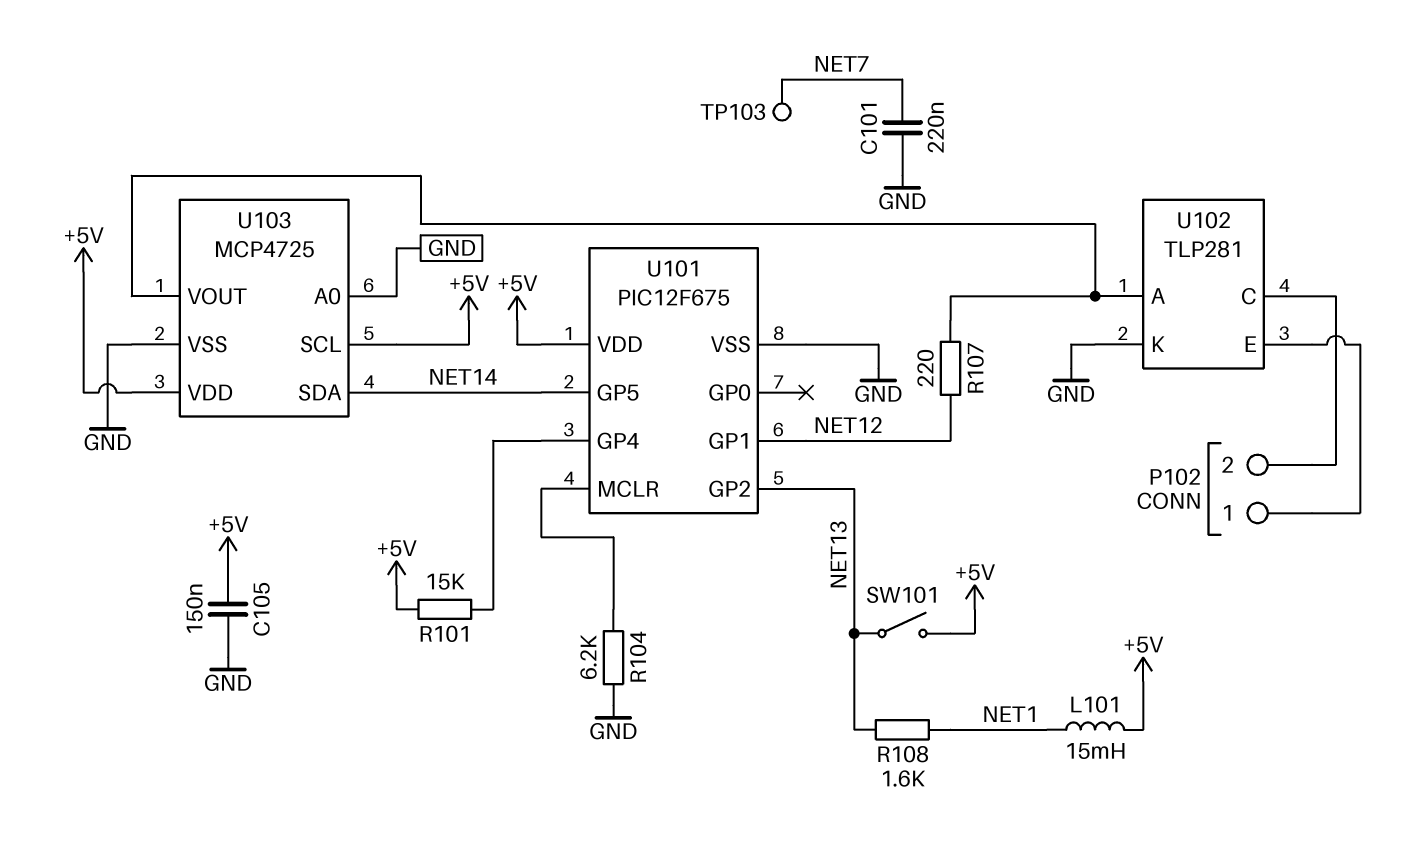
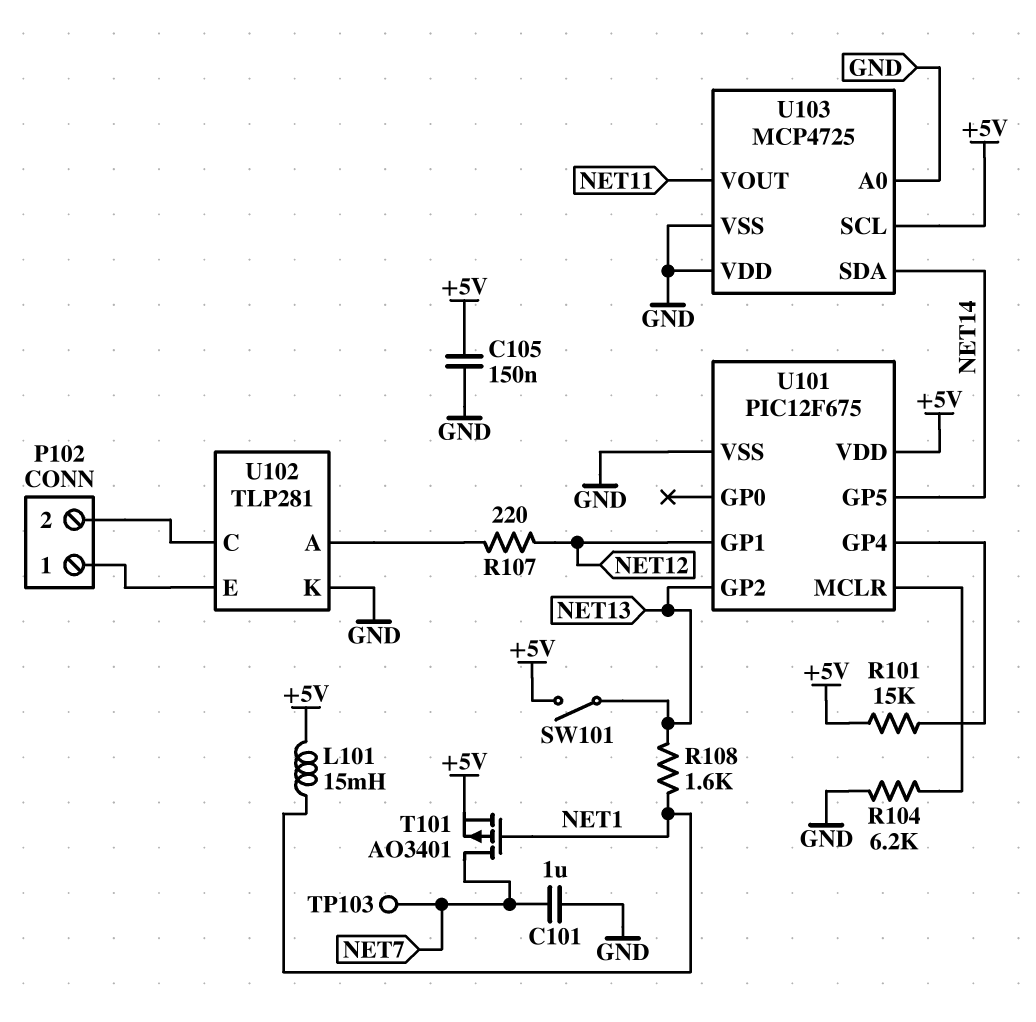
C101: 220nF (GND, NET7) -> 1uF (GND, NET7)
T101: none -> PMOS AO3401 (G NET1, D NET7, S +5V)
U103 pin VDD: +5V -> GND
U103 pin VOUT: U102/A -> NET11

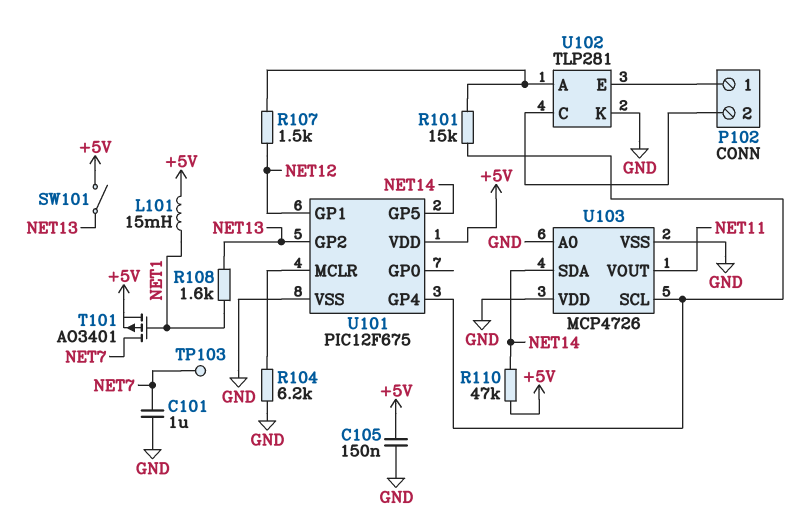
R101: 15k (+5V, U101/GP4) -> 15k (U101/GP4, U102/A)
R107: 220 (NET12, U102/A) -> 1.5k (NET12, U102/A)
R110: none -> 47k (+5V, NET14)
U103: MCP4725 -> MCP4726
U103 pin SCL: +5V -> U101/GP4

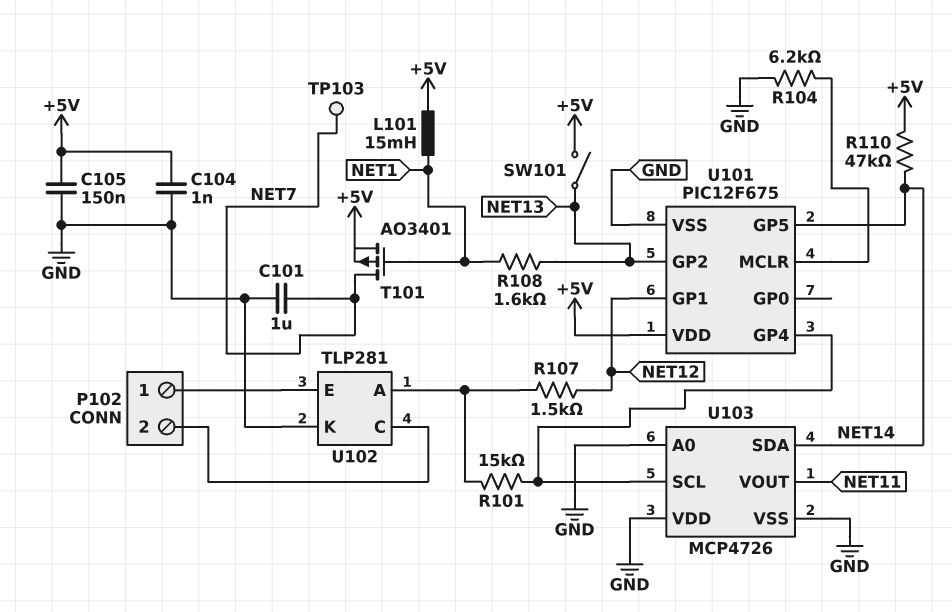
C104: none -> 1nF (+5V, GND)

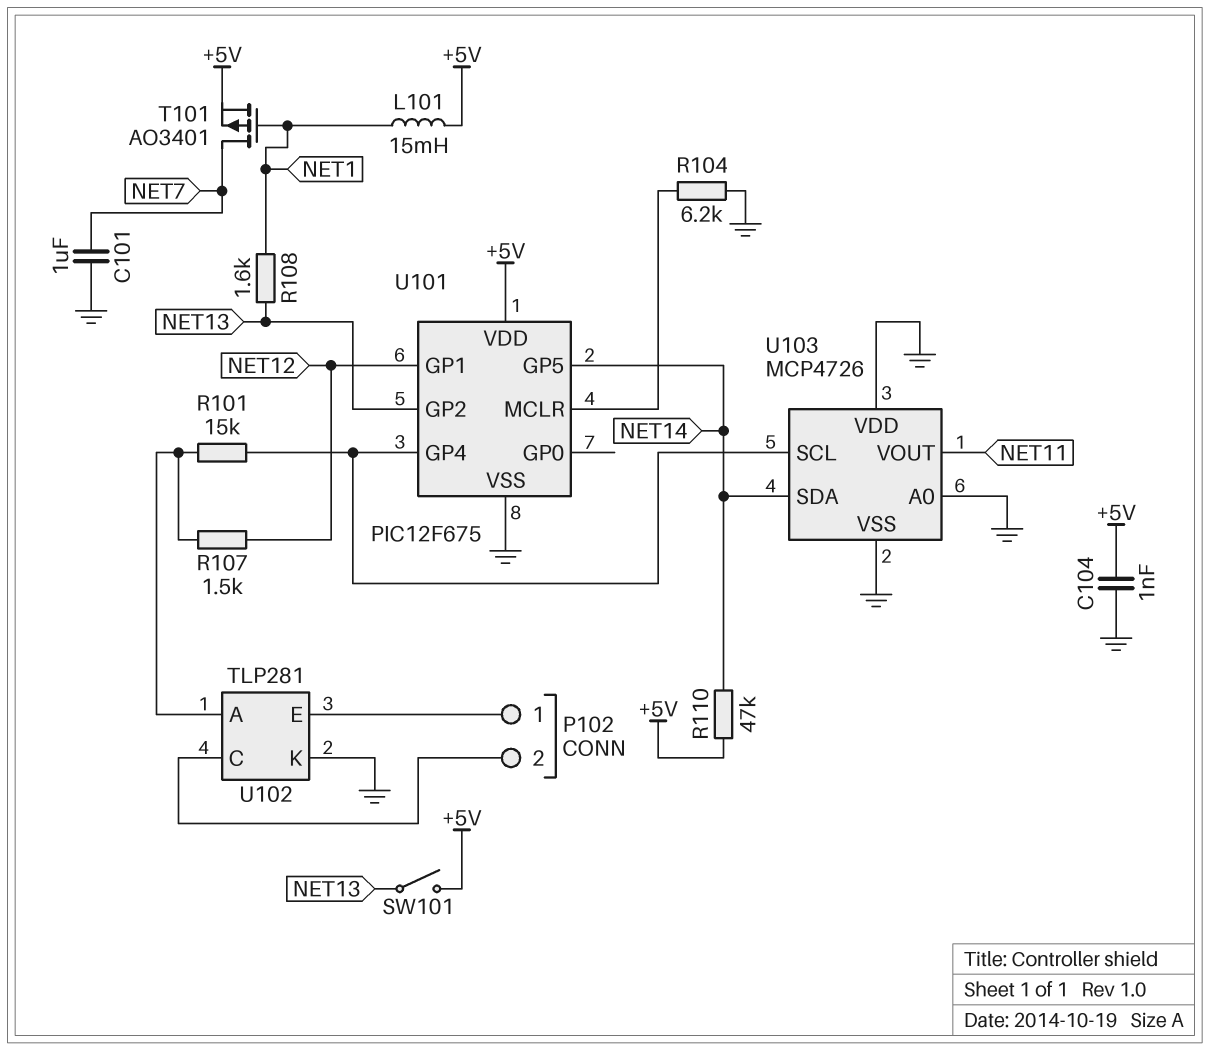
C105: 150nF (+5V, GND) -> none
TP103: test point (NET7) -> none

